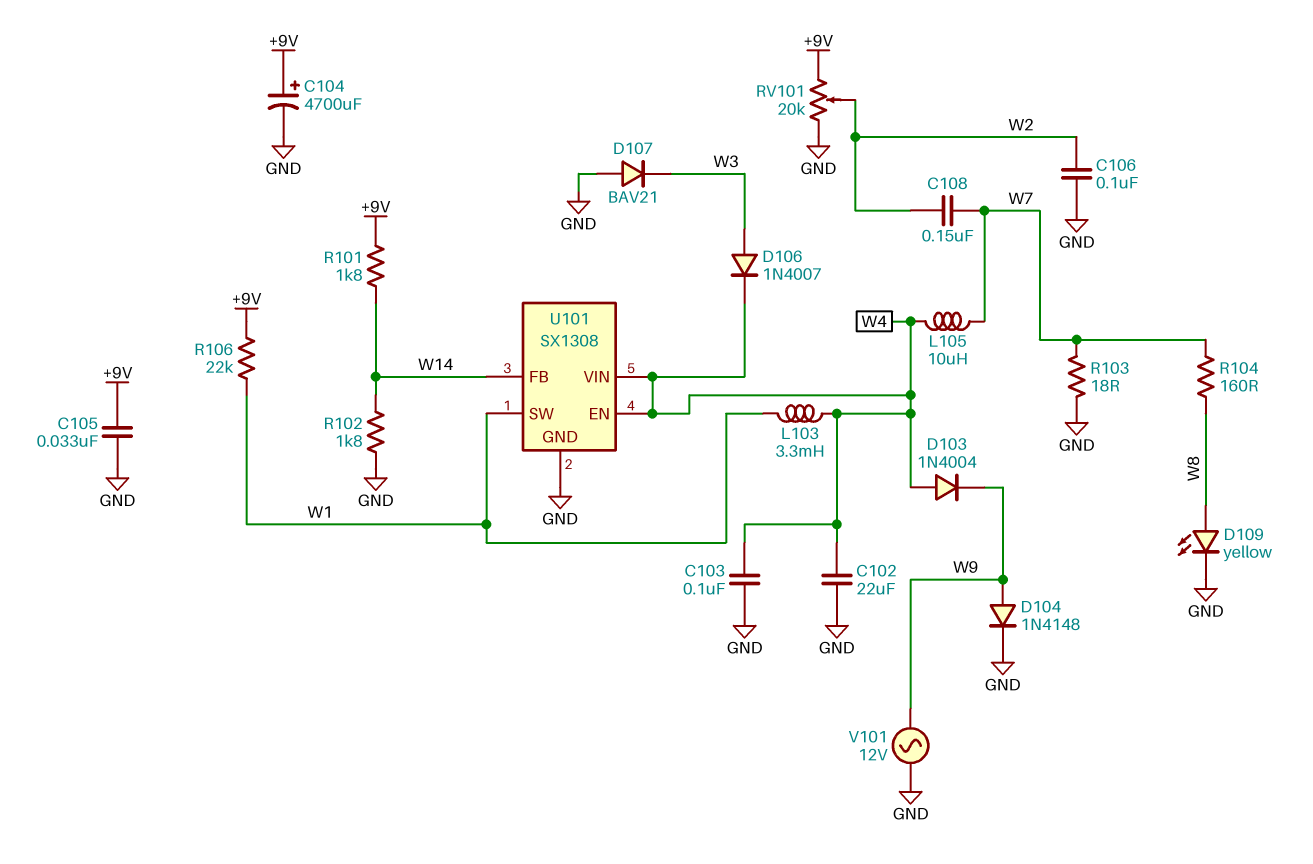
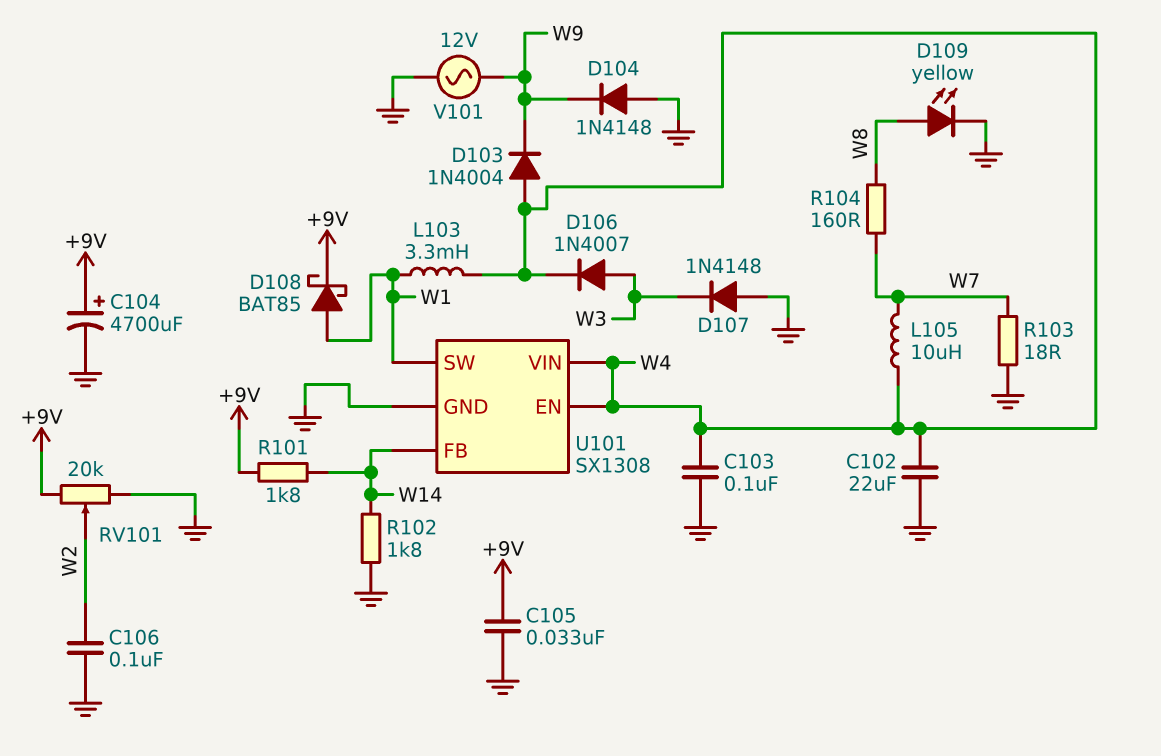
C108: 150nF (W2, W7) -> none
D104: diode 1N4148 (A W9, K GND) -> diode 1N4148 (A GND, K W9)
D107: diode BAV21 (A GND, K W3) -> diode 1N4148 (A GND, K W3)
D108: none -> schottky BAT85 (A W1, K +9V)
R106: 22k (+9V, W1) -> none

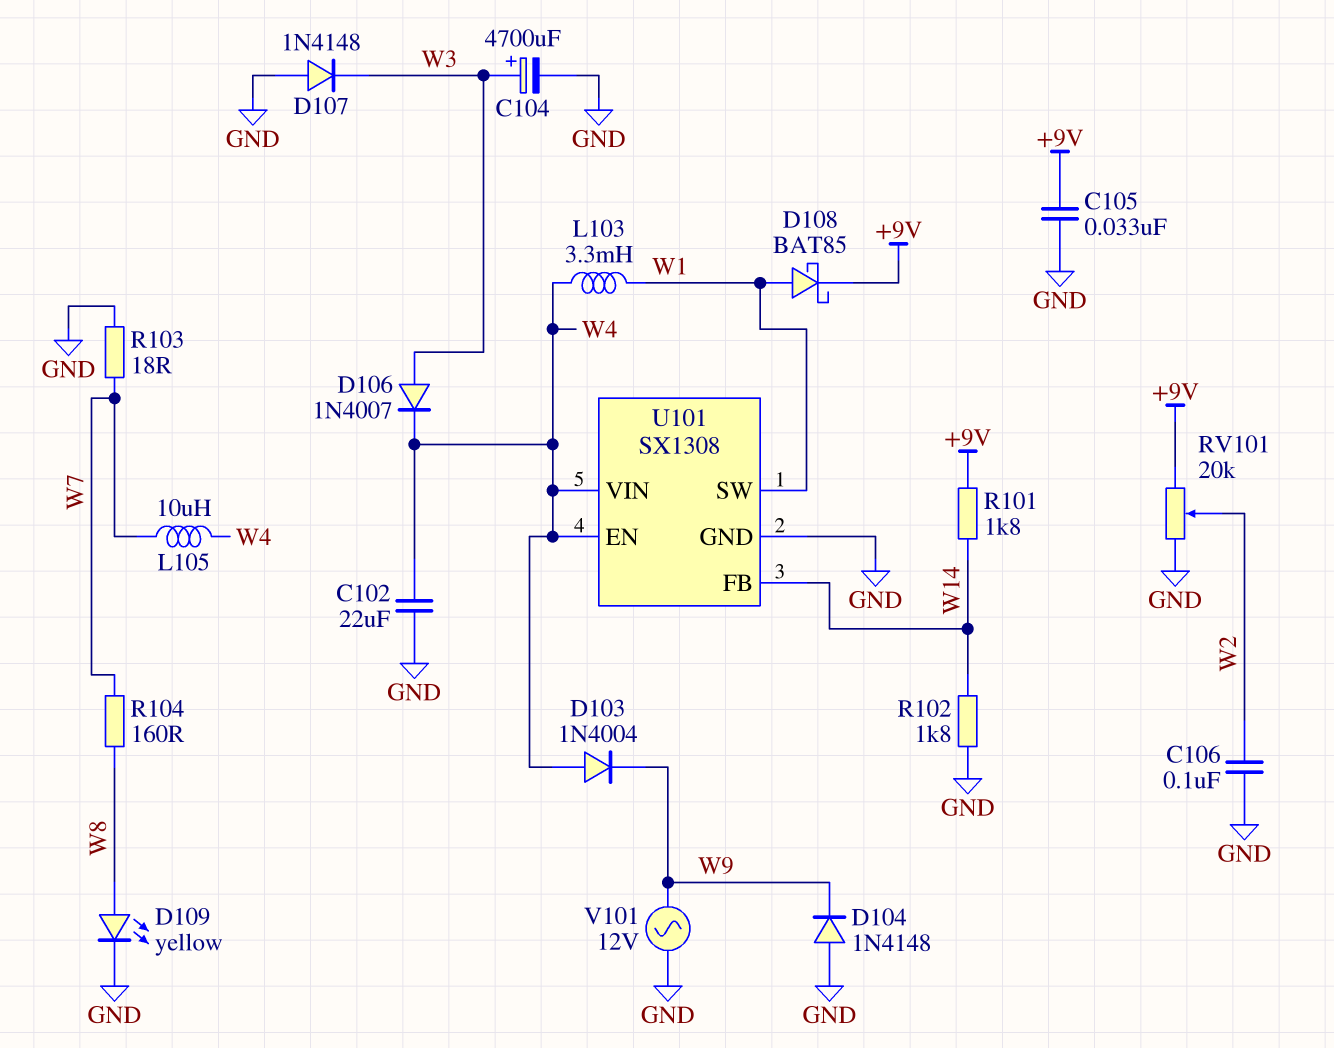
C103: 100nF (GND, W4) -> none
C104: 4700uF (plus +9V, minus GND) -> 4700uF (plus W3, minus GND)

